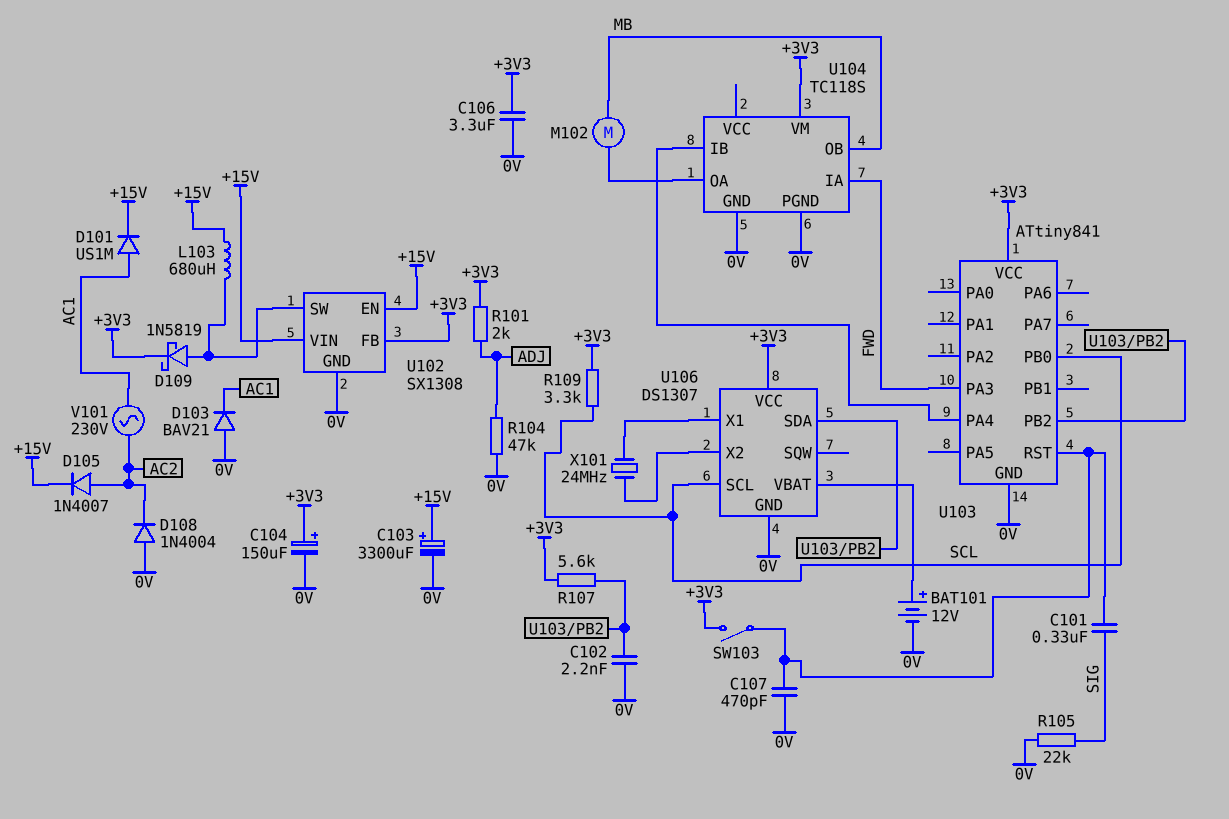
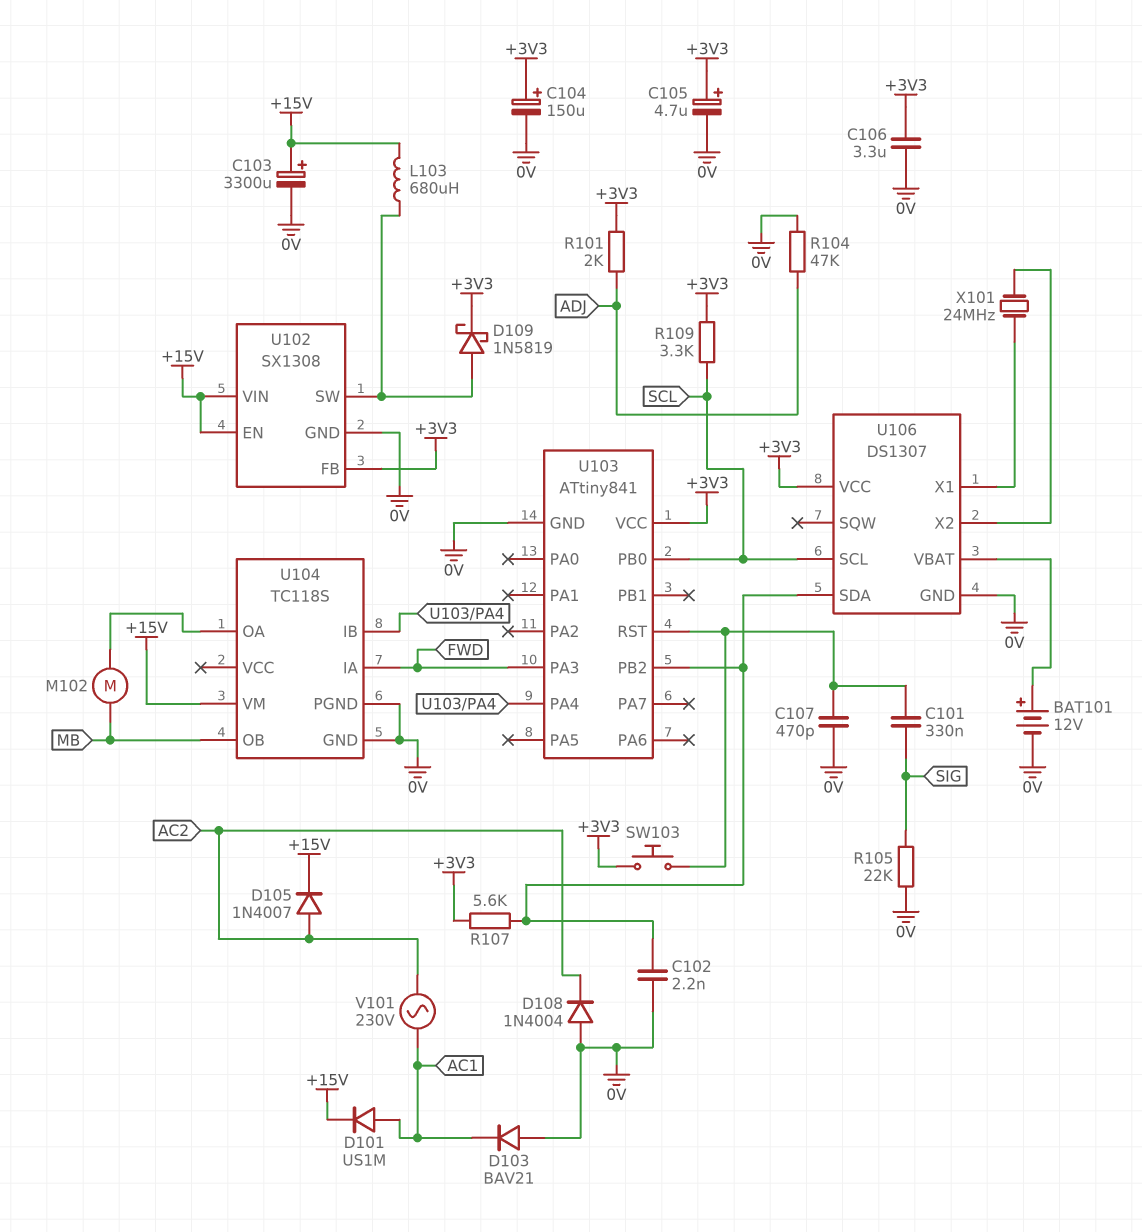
C105: none -> 4.7uF (plus +3V3, minus 0V)
SW103: switch (+3V3, U103/RST) -> button (+3V3, U103/RST)
U104 pin VM: +3V3 -> +15V

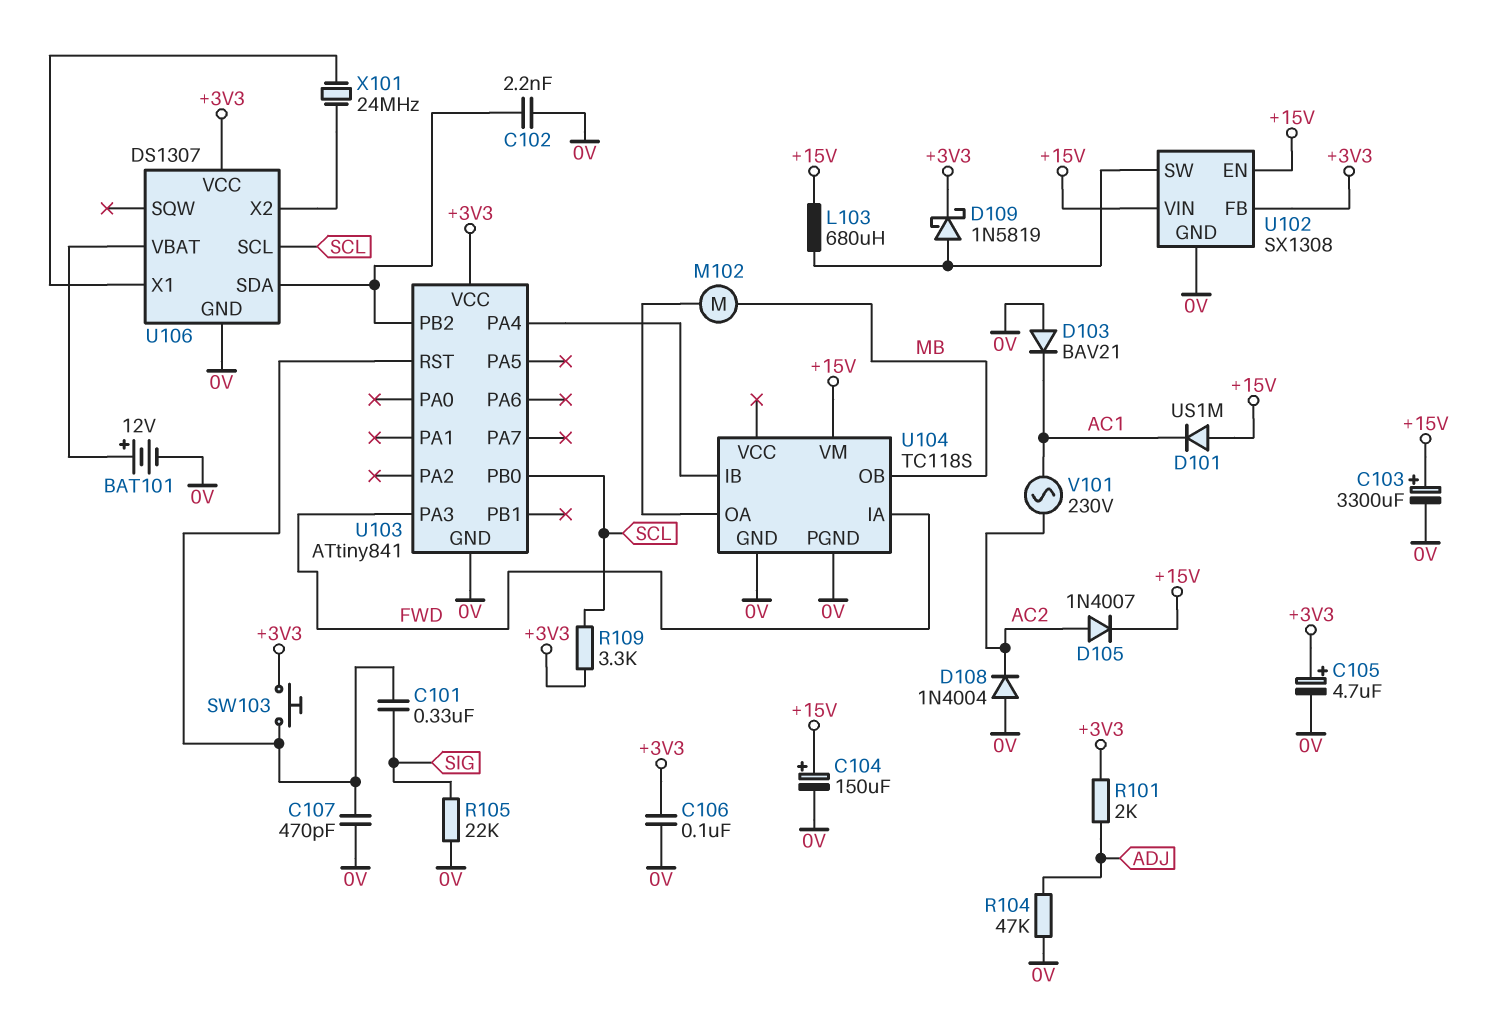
C104: 150uF (plus +3V3, minus 0V) -> 150uF (plus +15V, minus 0V)
C106: 3.3uF (+3V3, 0V) -> 100nF (+3V3, 0V)
D101: diode US1M (A AC1, K +15V) -> diode US1M (A +15V, K AC1)
R107: 5.6k (+3V3, U103/PB2) -> none

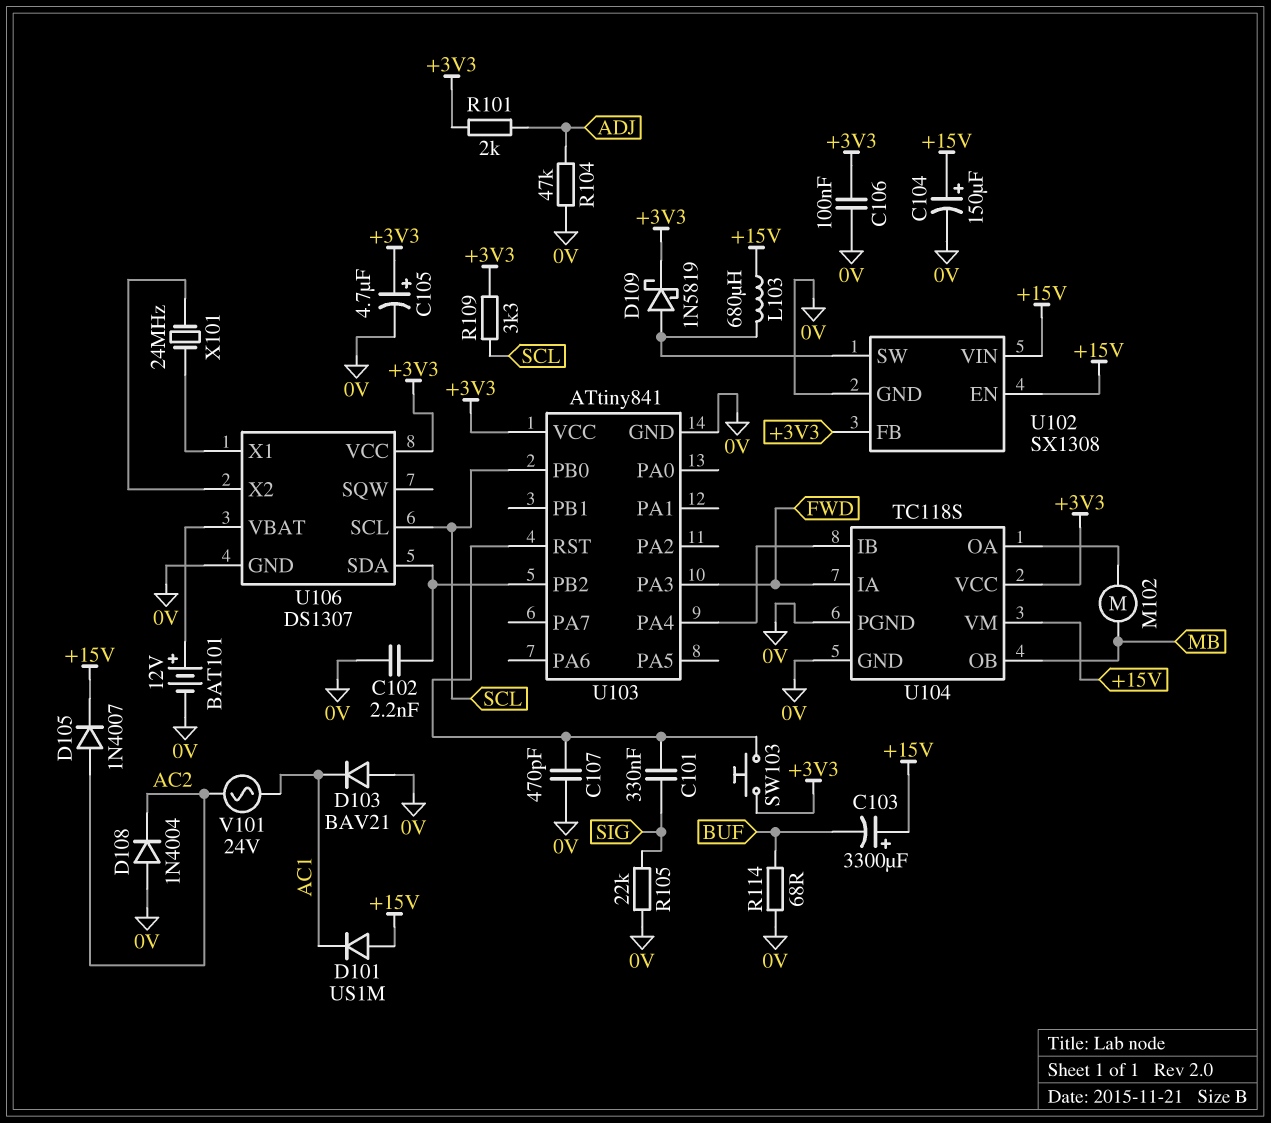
C103: 3300uF (plus +15V, minus 0V) -> 3300uF (plus +15V, minus BUF)
R114: none -> 68 (0V, BUF)
U104 pin VCC: none -> +3V3
V101: AC 230V (AC1, AC2) -> AC 24V (AC1, AC2)

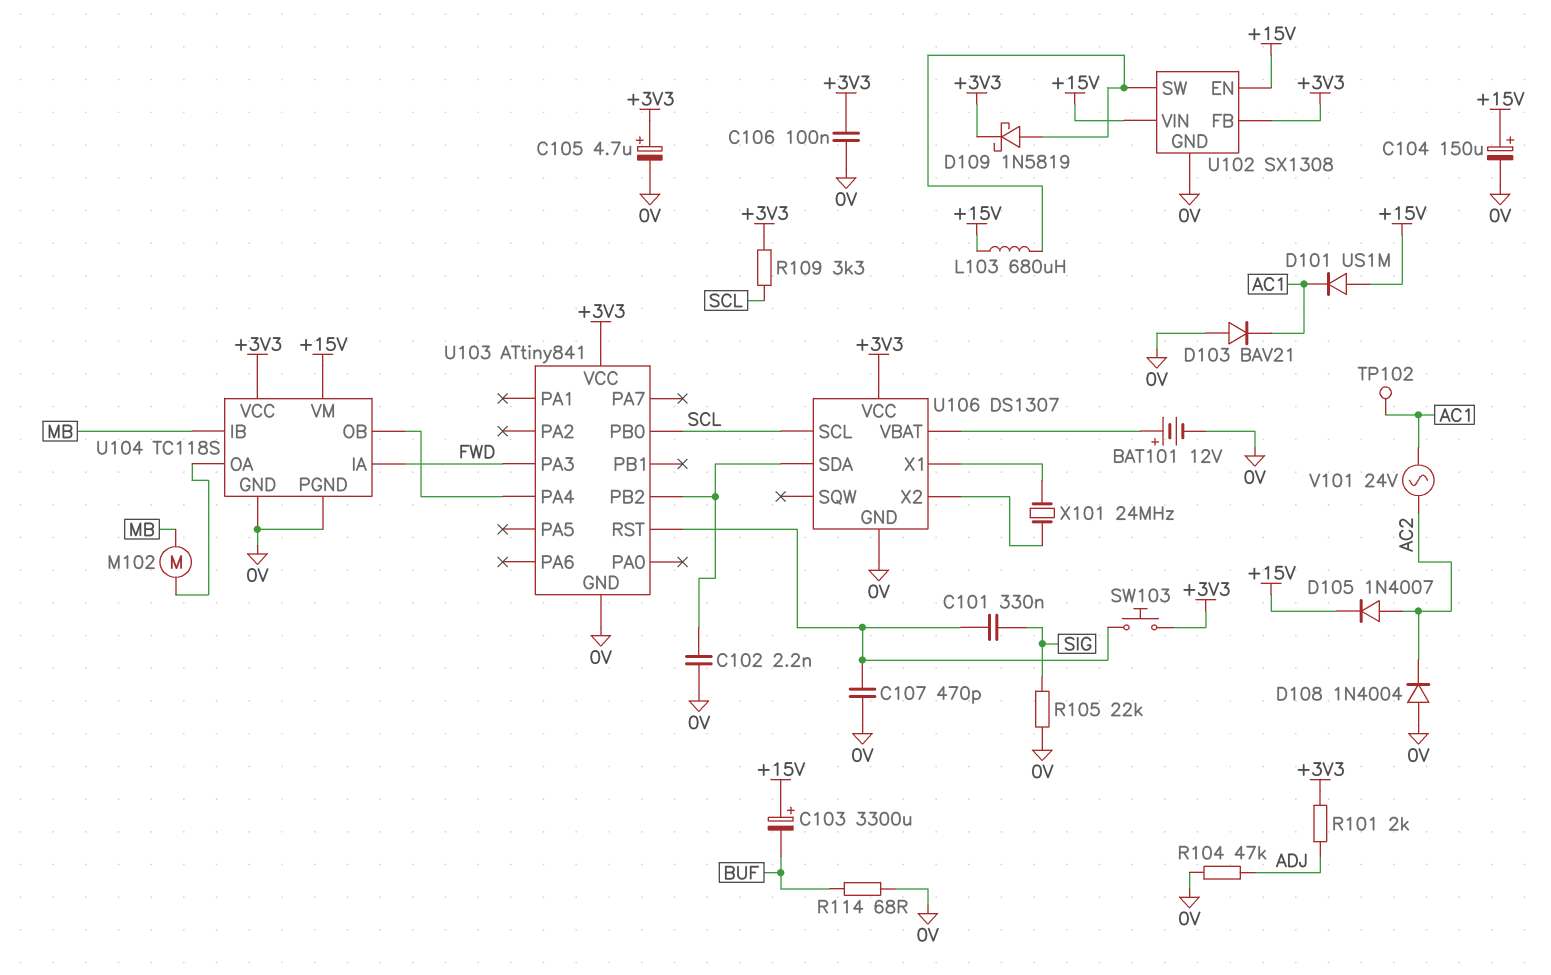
TP102: none -> test point (AC1)
U104 pin IB: U103/PA4 -> MB
U104 pin OB: MB -> U103/PA4

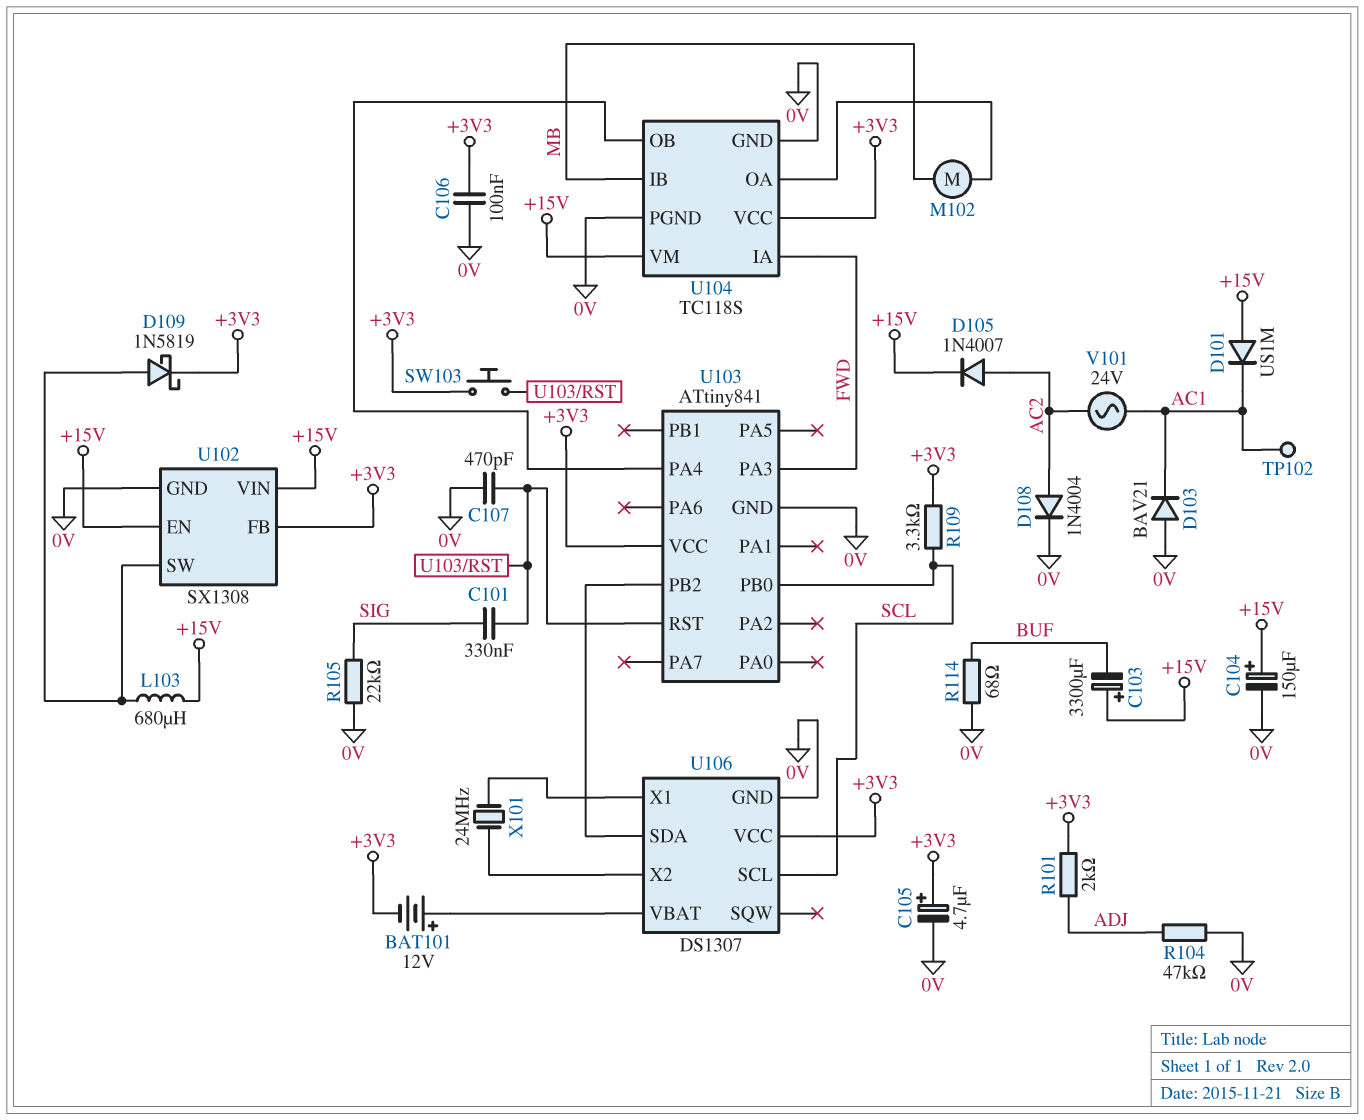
BAT101: 12V (plus U106/VBAT, minus 0V) -> 12V (plus U106/VBAT, minus +3V3)
C102: 2.2nF (0V, U103/PB2) -> none
D108: diode 1N4004 (A 0V, K AC2) -> diode 1N4004 (A AC2, K 0V)

